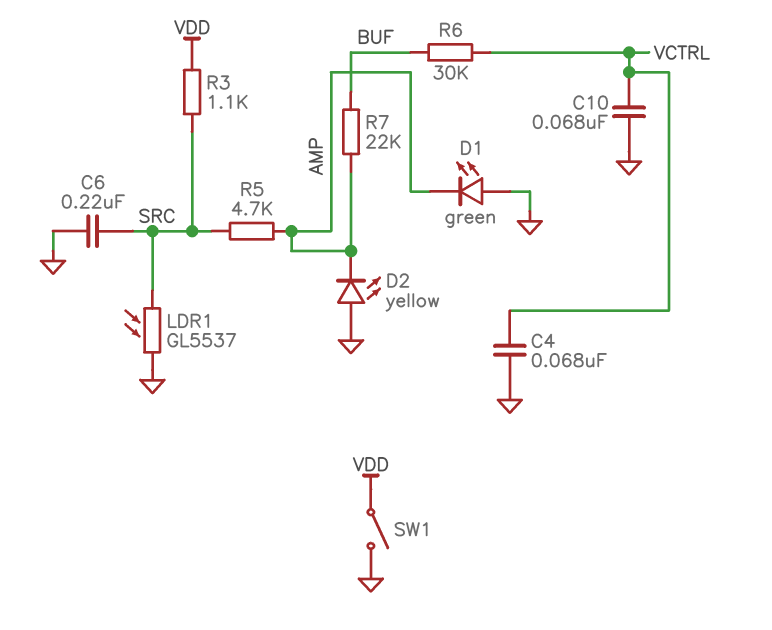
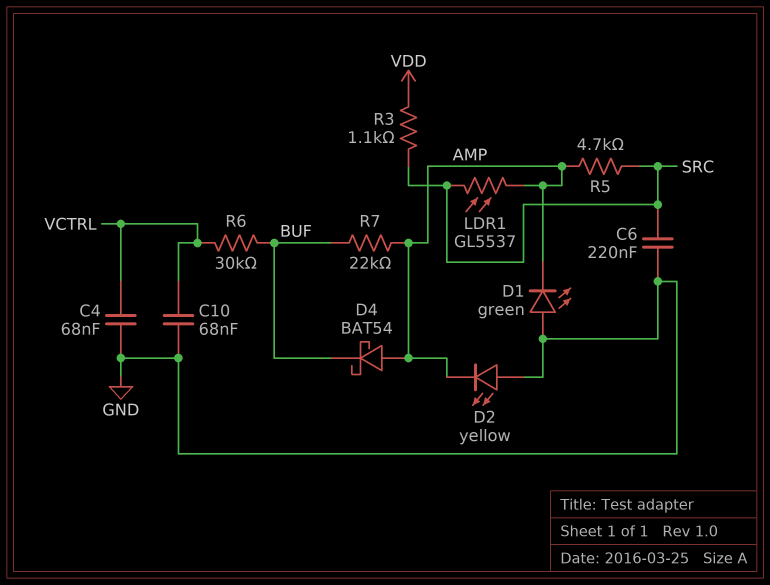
D4: none -> schottky BAT54 (A AMP, K BUF)
LDR1: GL5537 (GND, SRC) -> GL5537 (AMP, SRC)
SW1: switch (GND, VDD) -> none

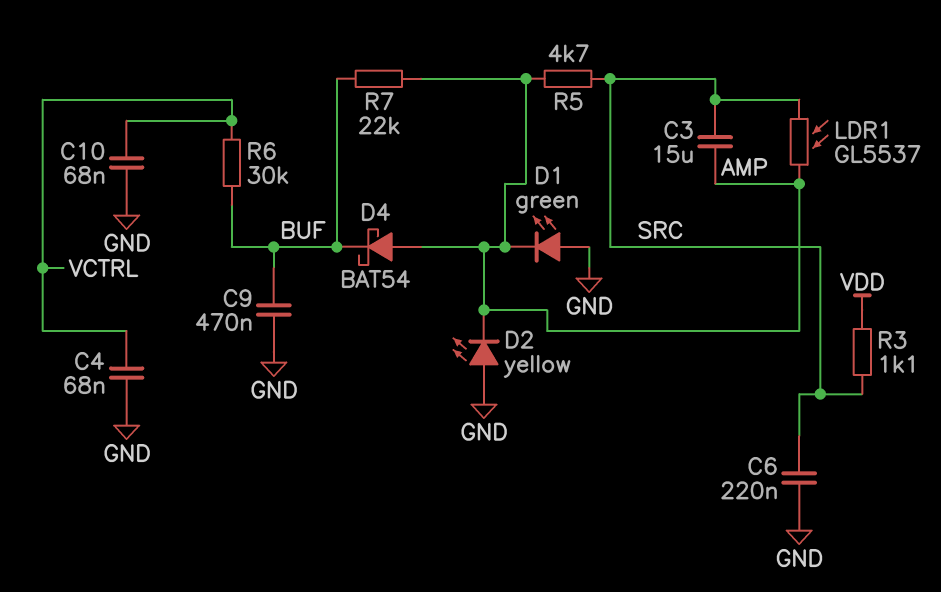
C3: none -> 15uF (AMP, SRC)
C9: none -> 470nF (BUF, GND)

